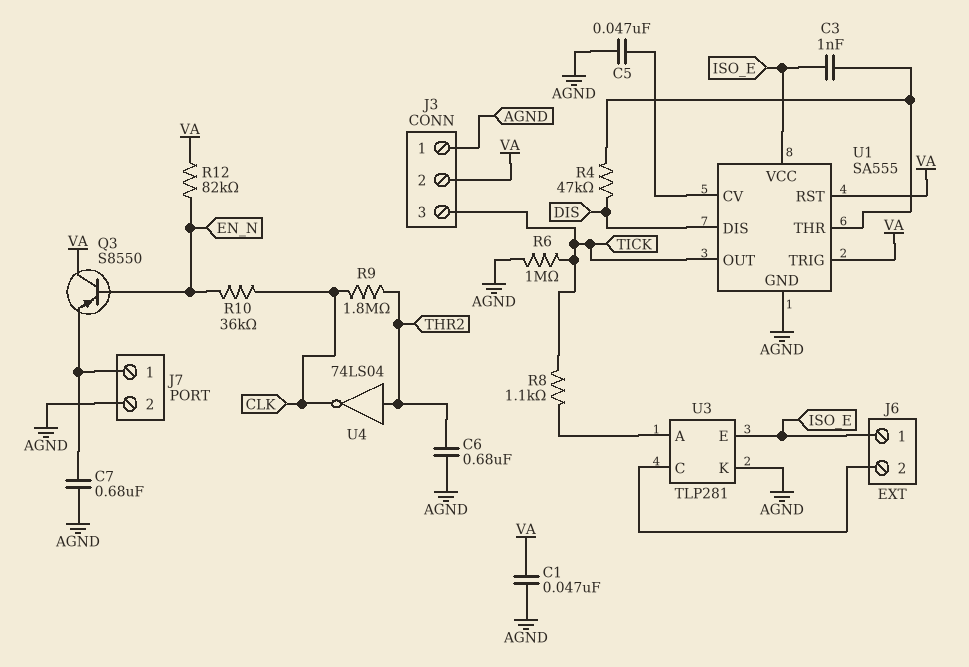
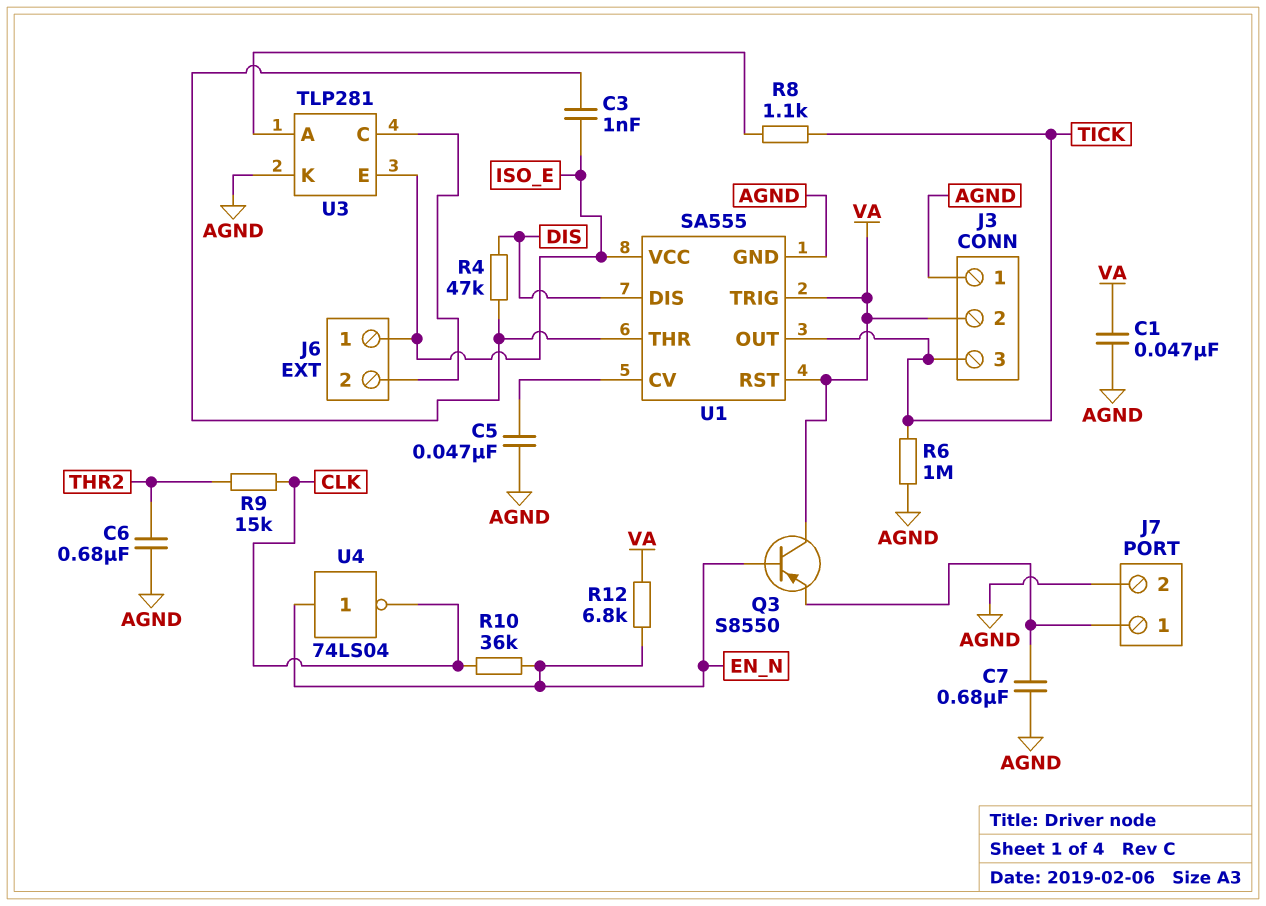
R9: 1.8M (CLK, THR2) -> 15k (CLK, THR2)
R12: 82k (EN_N, VA) -> 6.8k (EN_N, VA)
U4: NOT 74LS04 (in THR2, out CLK) -> NOT 74LS04 (in EN_N, out CLK)

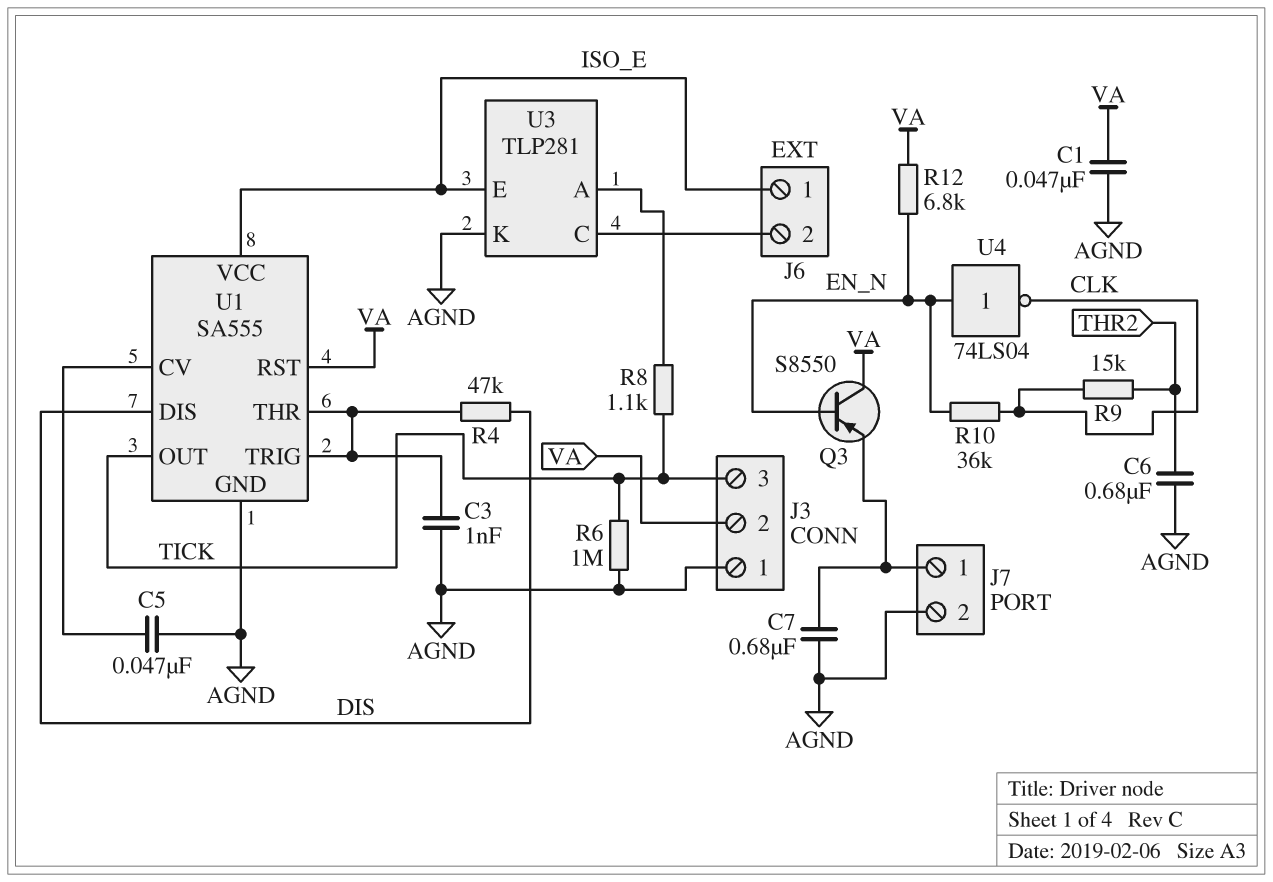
C3: 1nF (ISO_E, U1/THR) -> 1nF (AGND, U1/THR)
U1 pin TRIG: VA -> U1/THR

